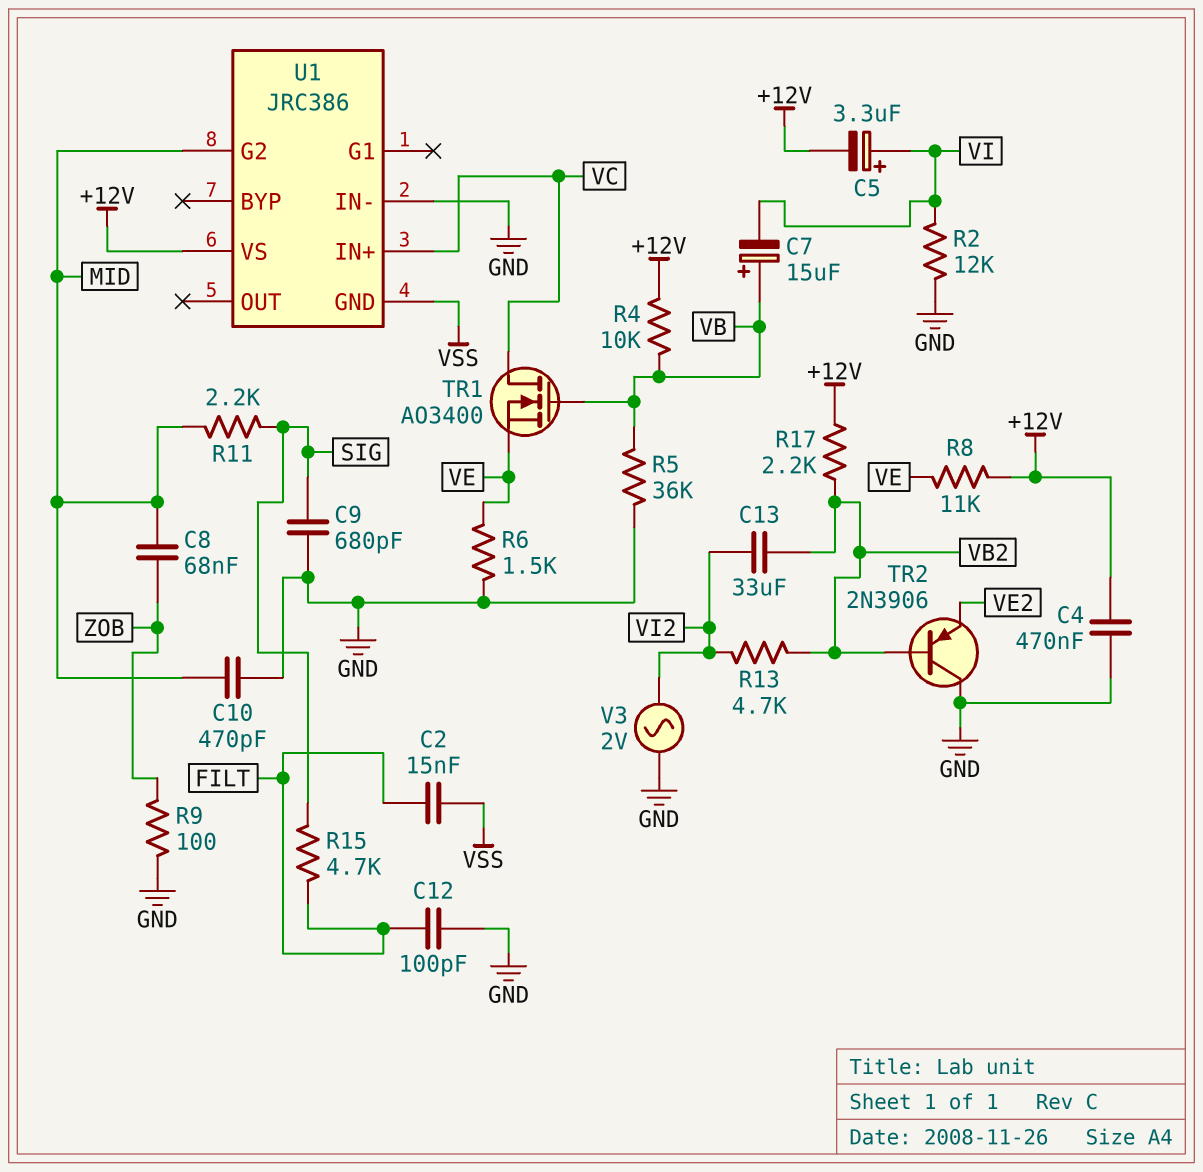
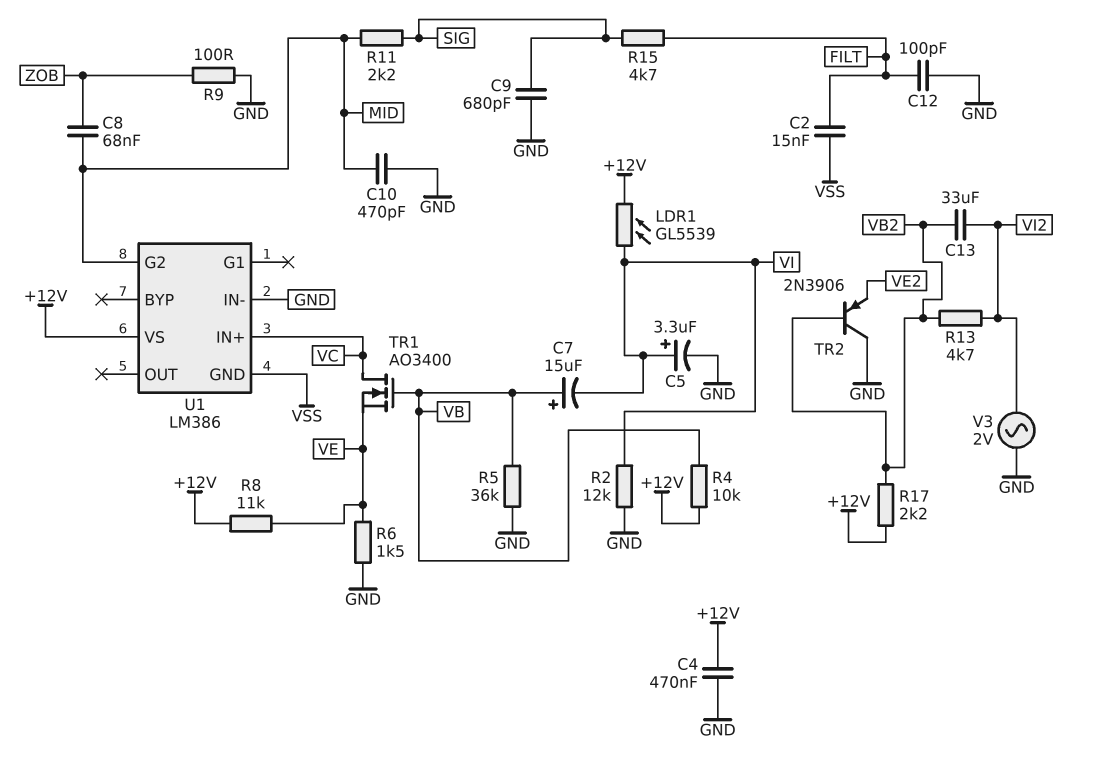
C5: 3.3uF (plus VI, minus +12V) -> 3.3uF (plus VI, minus GND)
LDR1: none -> GL5539 (+12V, VI)
U1: JRC386 -> LM386

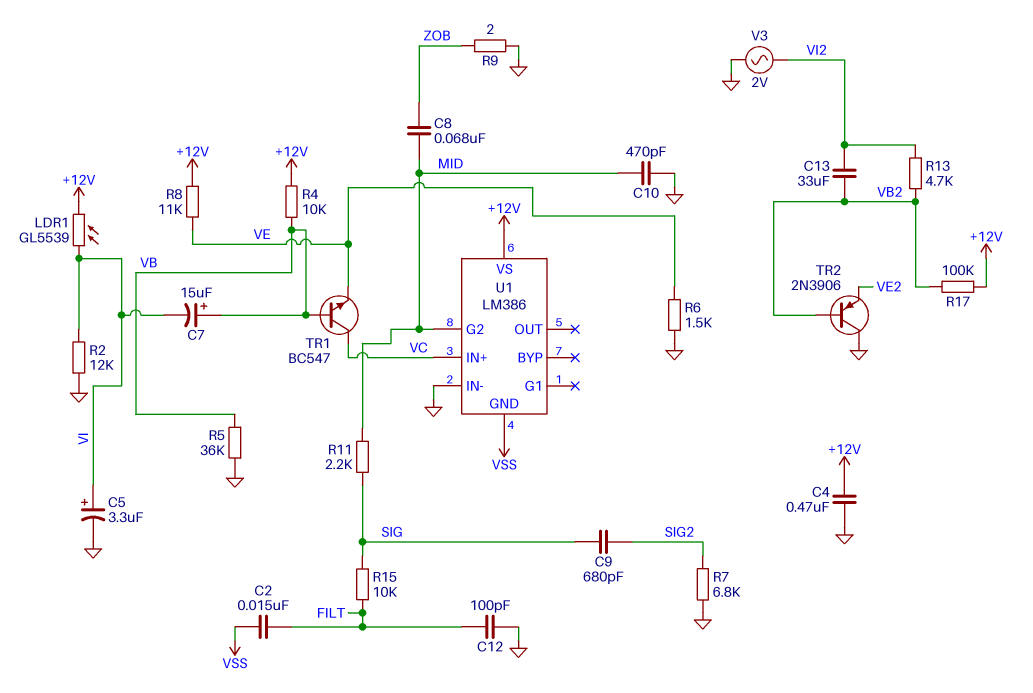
C9: 680pF (GND, SIG) -> 680pF (SIG, SIG2)
R7: none -> 6.8k (GND, SIG2)
R9: 100 (GND, ZOB) -> 2 (GND, ZOB)
R15: 4.7k (FILT, SIG) -> 10k (FILT, SIG)
R17: 2.2k (+12V, VB2) -> 100k (+12V, VB2)
TR1: NMOS AO3400 (G VB, D VC, S VE) -> NPN BC547 (B VB, C VC, E VE)

